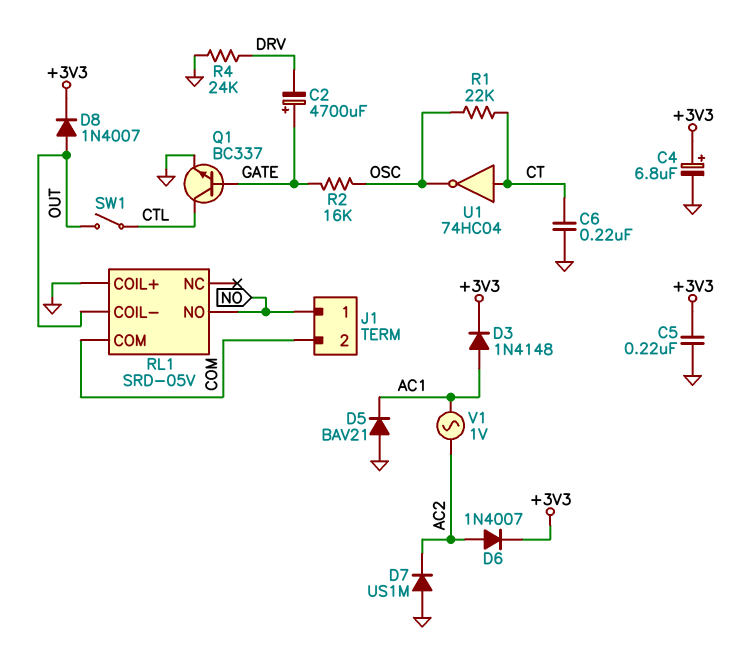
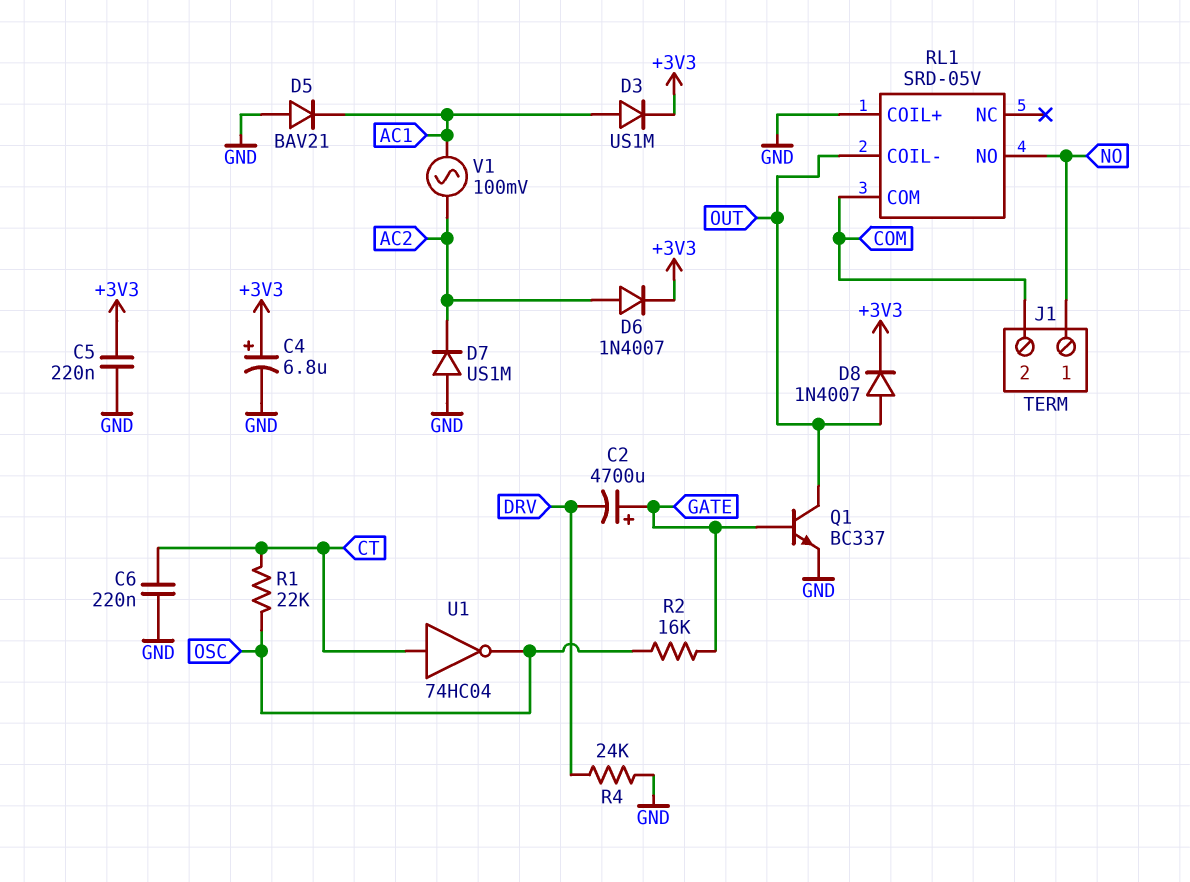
D3: diode 1N4148 (A AC1, K +3V3) -> diode US1M (A AC1, K +3V3)
Q1: NPN BC337 (B GATE, C CTL, E GND) -> NPN BC337 (B GATE, C OUT, E GND)
SW1: switch (CTL, OUT) -> none
V1: AC 1V (AC1, AC2) -> AC 100mV (AC1, AC2)

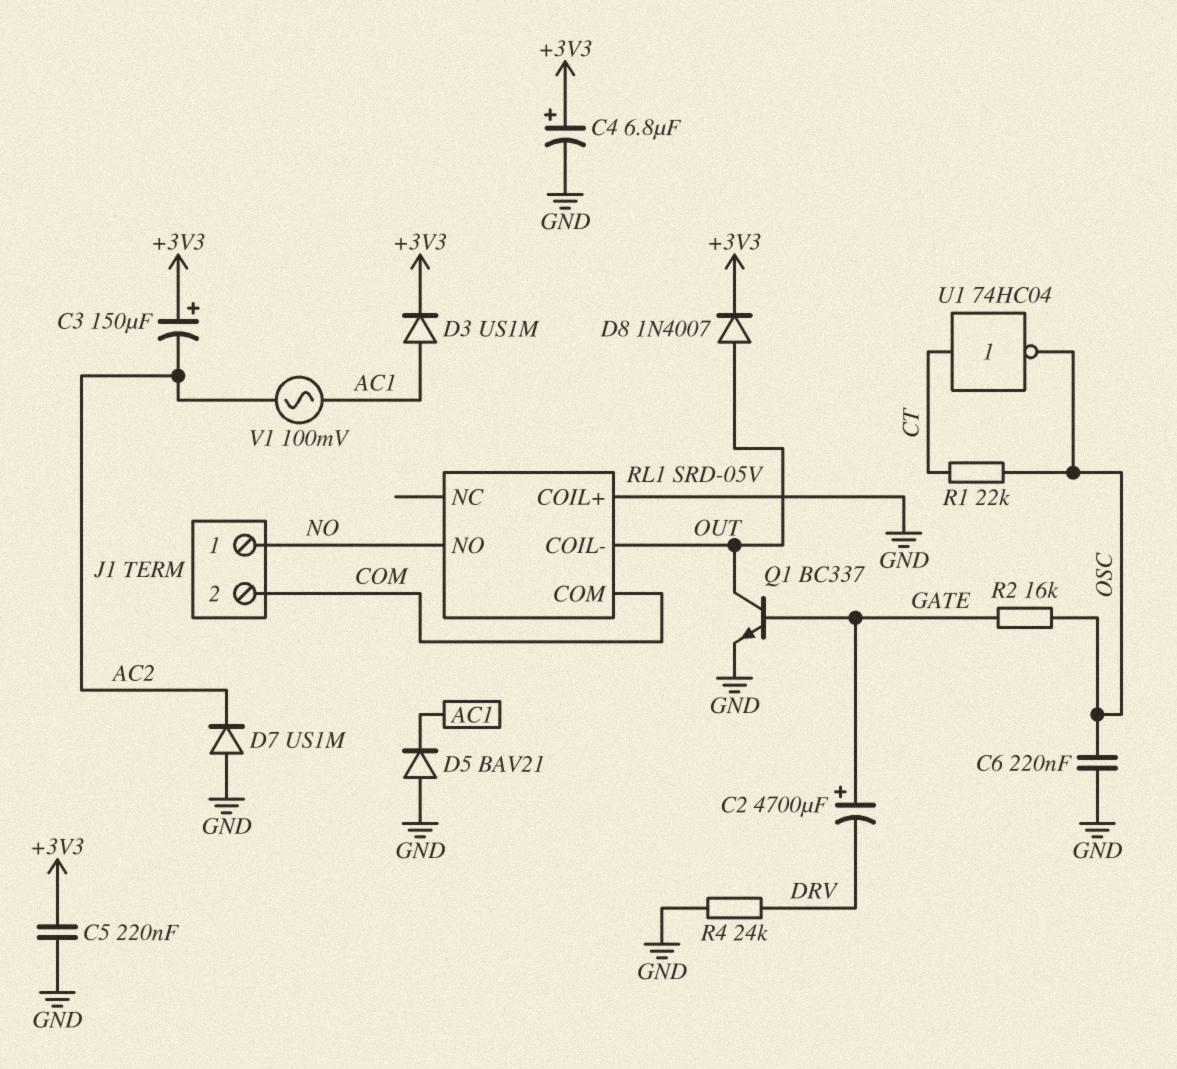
C3: none -> 150uF (plus +3V3, minus AC2)
C6: 220nF (CT, GND) -> 220nF (GND, OSC)
D6: diode 1N4007 (A AC2, K +3V3) -> none

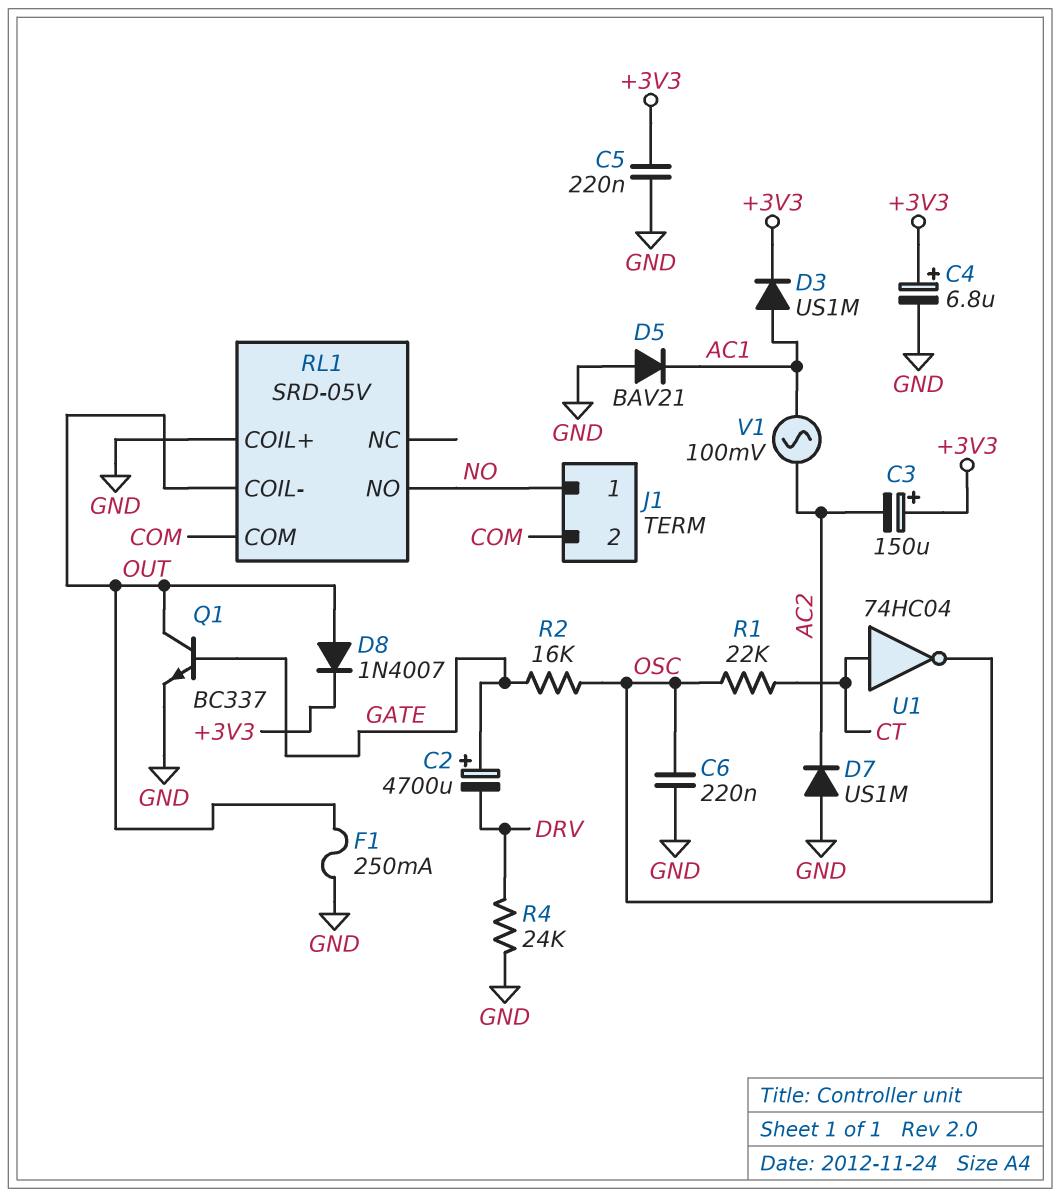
F1: none -> 250mA (GND, OUT)

